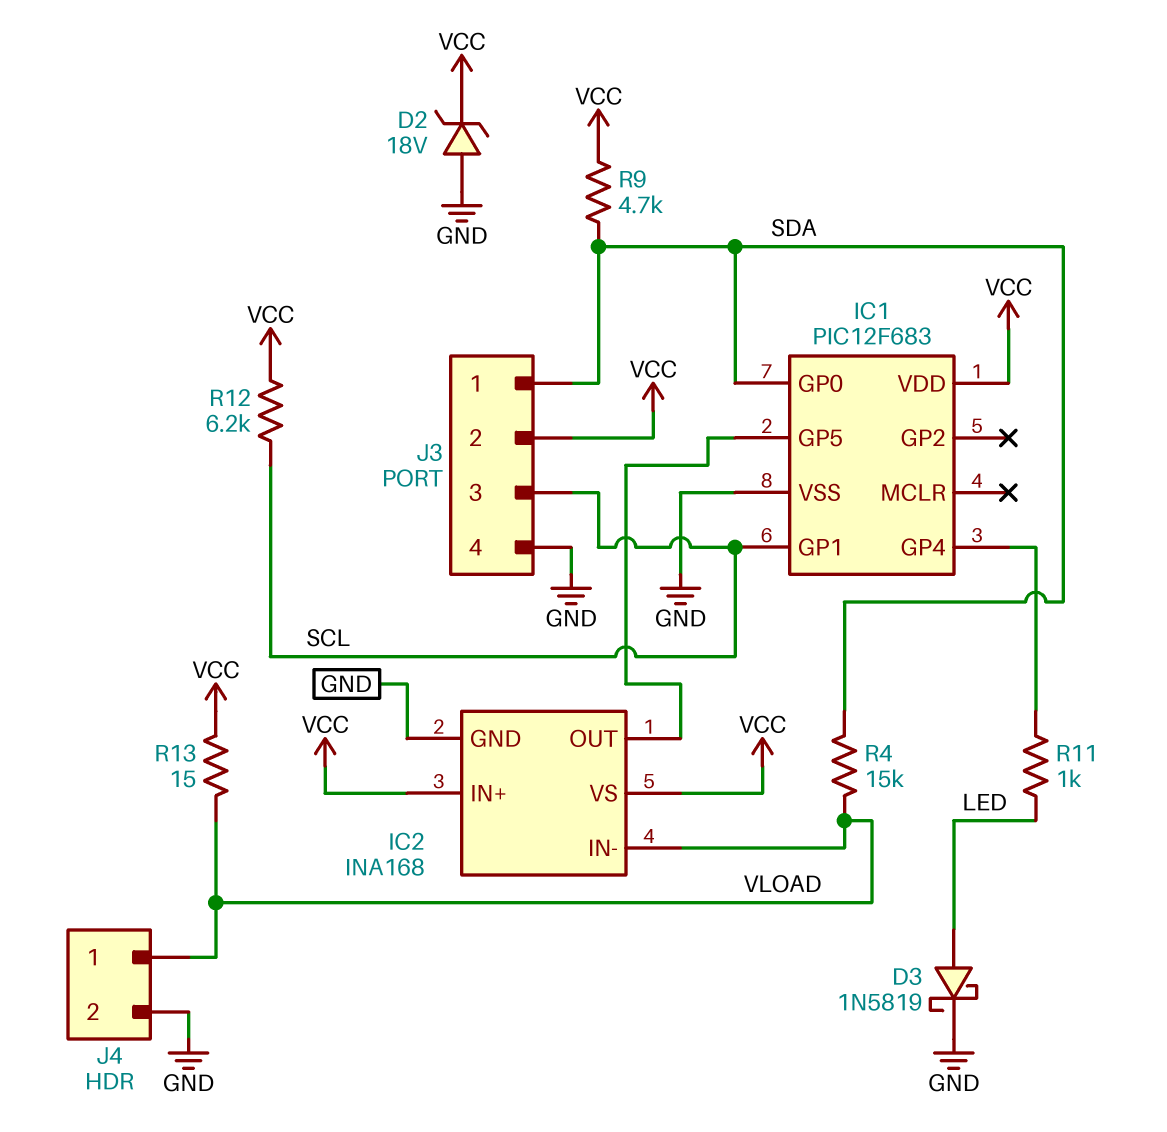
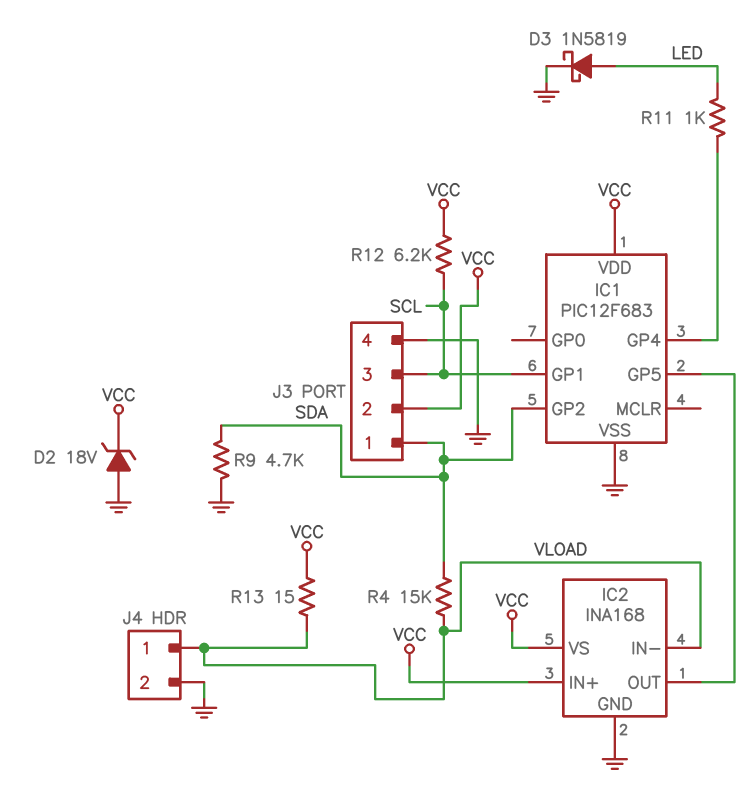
IC1 pin GP0: SDA -> none
IC1 pin GP2: none -> SDA
R9: 4.7k (SDA, VCC) -> 4.7k (GND, SDA)

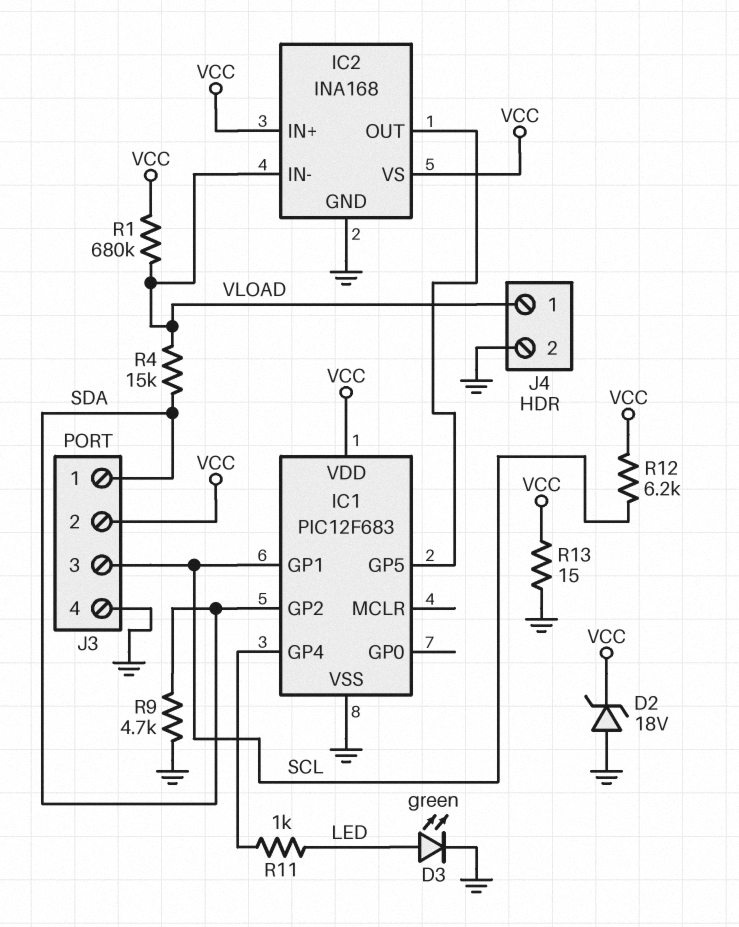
D3: schottky 1N5819 (A LED, K GND) -> LED green (A LED, K GND)
R1: none -> 680k (VCC, VLOAD)
R13: 15 (VCC, VLOAD) -> 15 (GND, VCC)

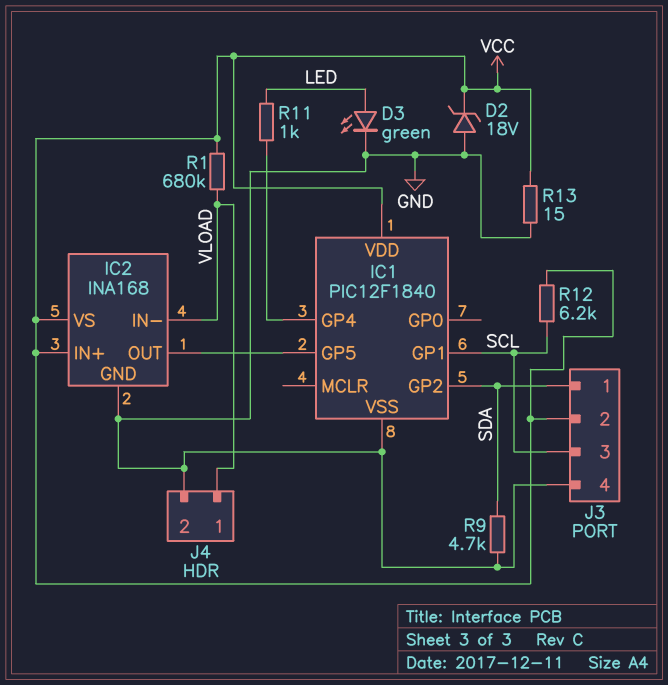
IC1: PIC12F683 -> PIC12F1840
R4: 15k (SDA, VLOAD) -> none

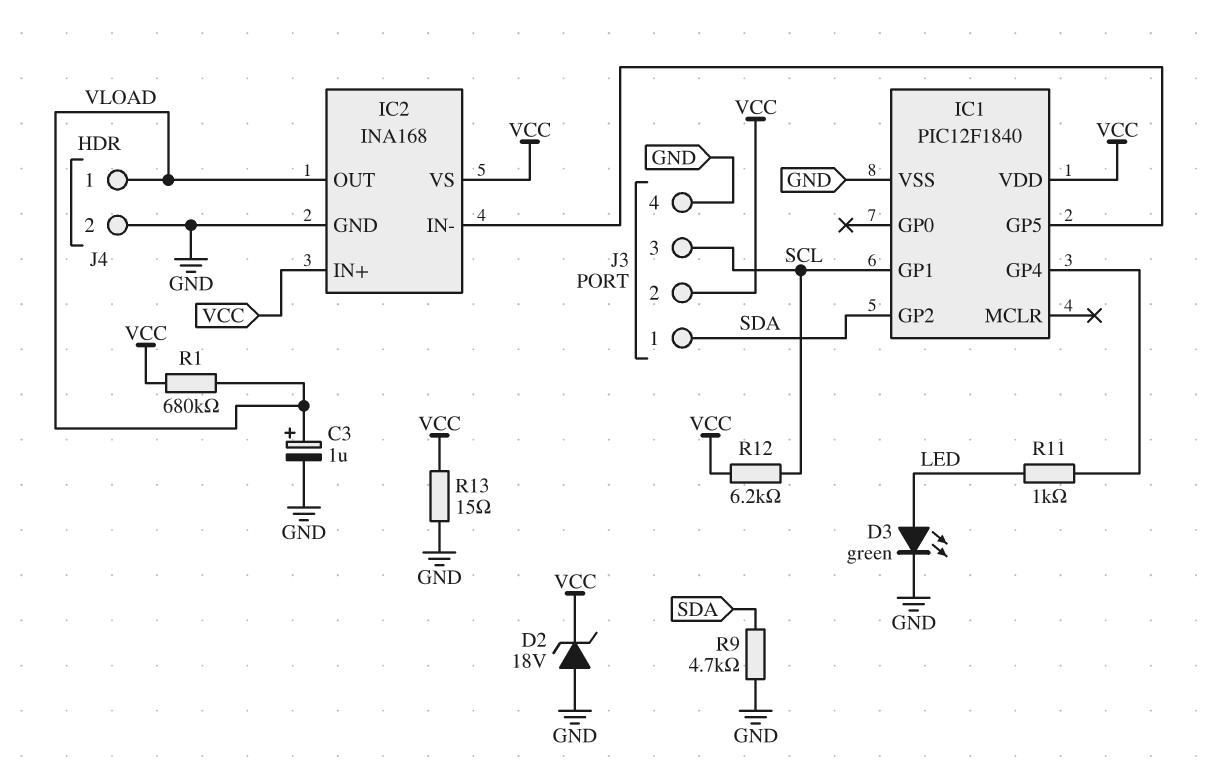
C3: none -> 1uF (plus VLOAD, minus GND)
IC2 pin IN-: VLOAD -> IC1/GP5
IC2 pin OUT: IC1/GP5 -> VLOAD

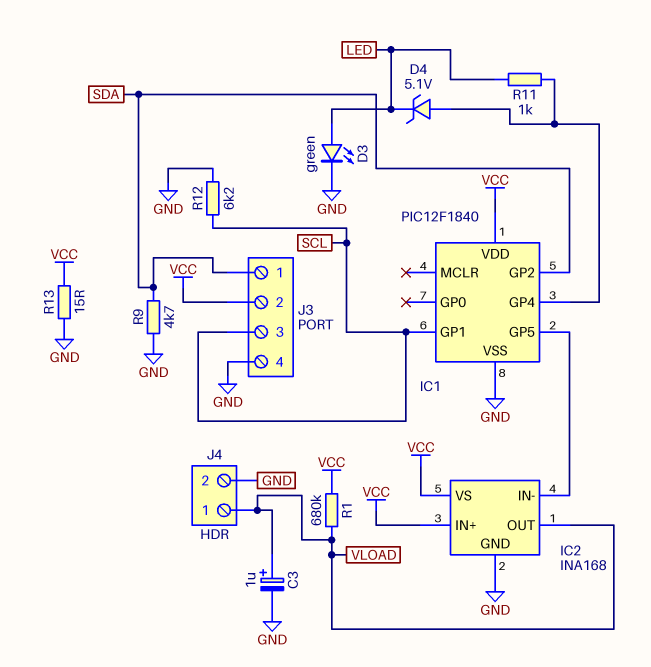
D2: zener 18V (A GND, K VCC) -> none
D4: none -> zener 5.1V (A IC1/GP4, K LED)
R12: 6.2k (SCL, VCC) -> 6.2k (GND, SCL)

